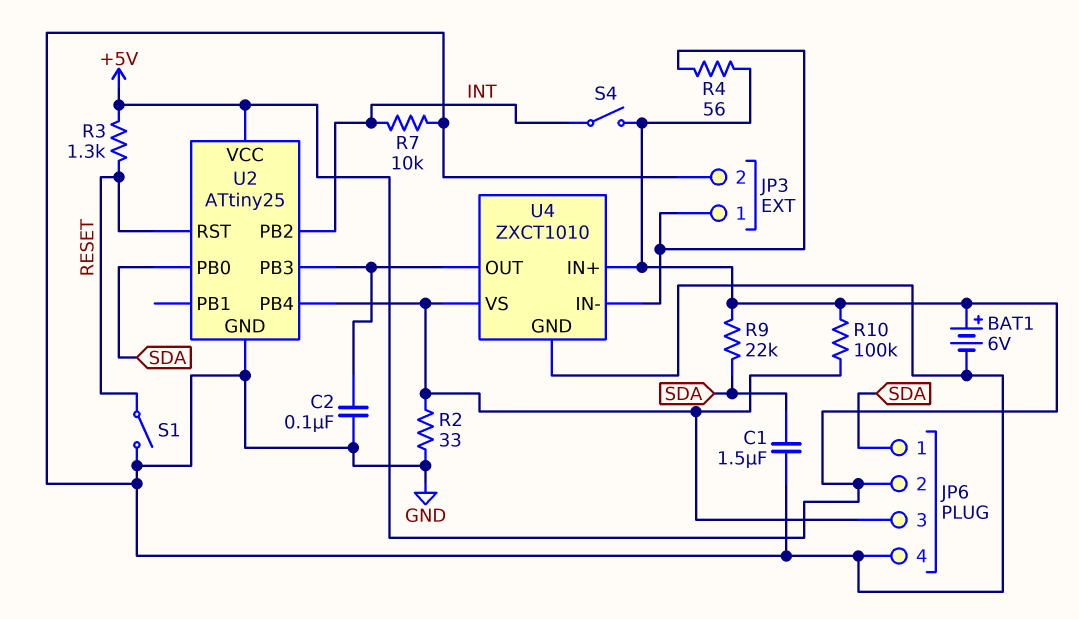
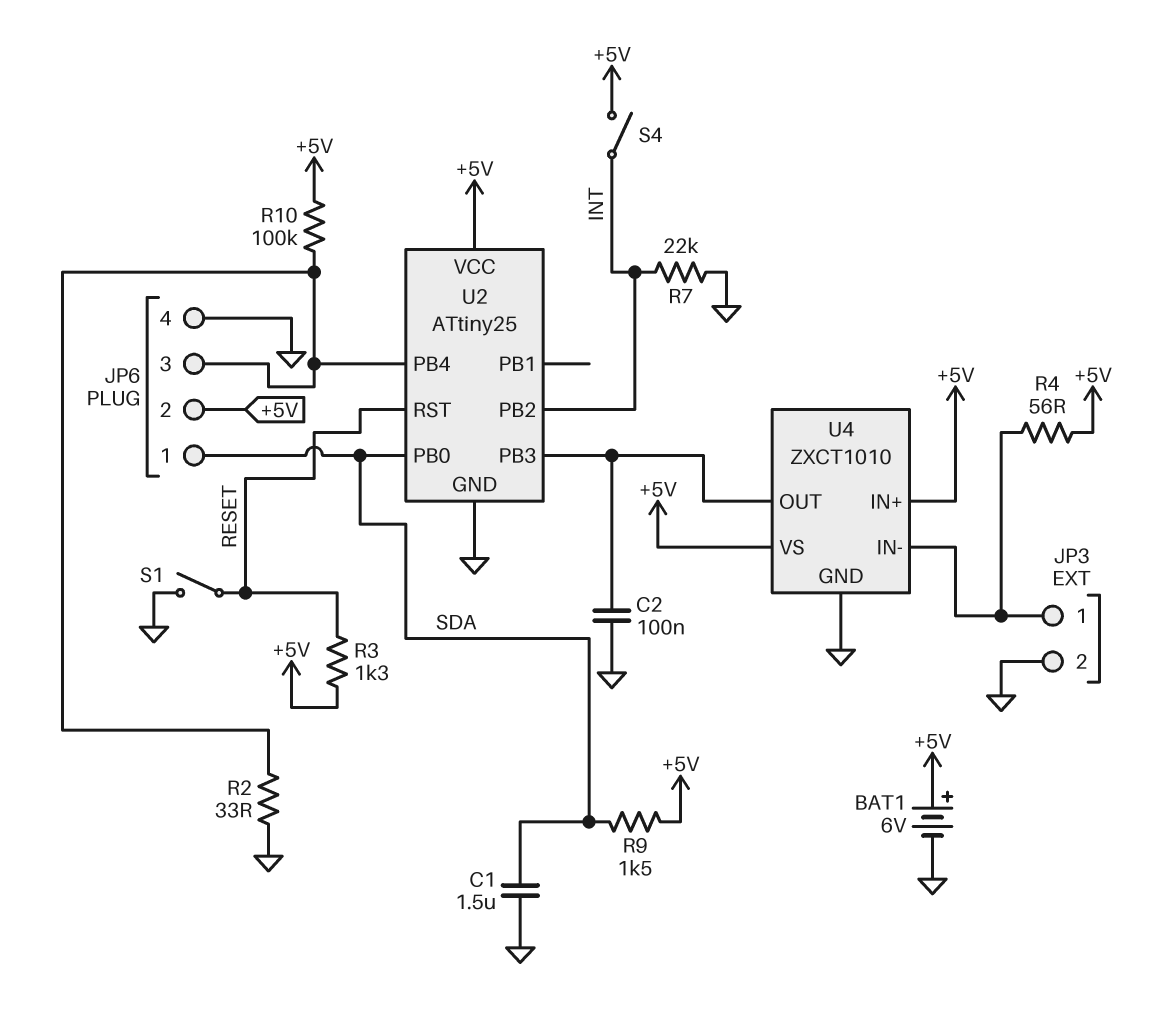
R7: 10k (GND, INT) -> 22k (GND, INT)
R9: 22k (+5V, SDA) -> 1.5k (+5V, SDA)
U4 pin VS: JP6/3 -> +5V

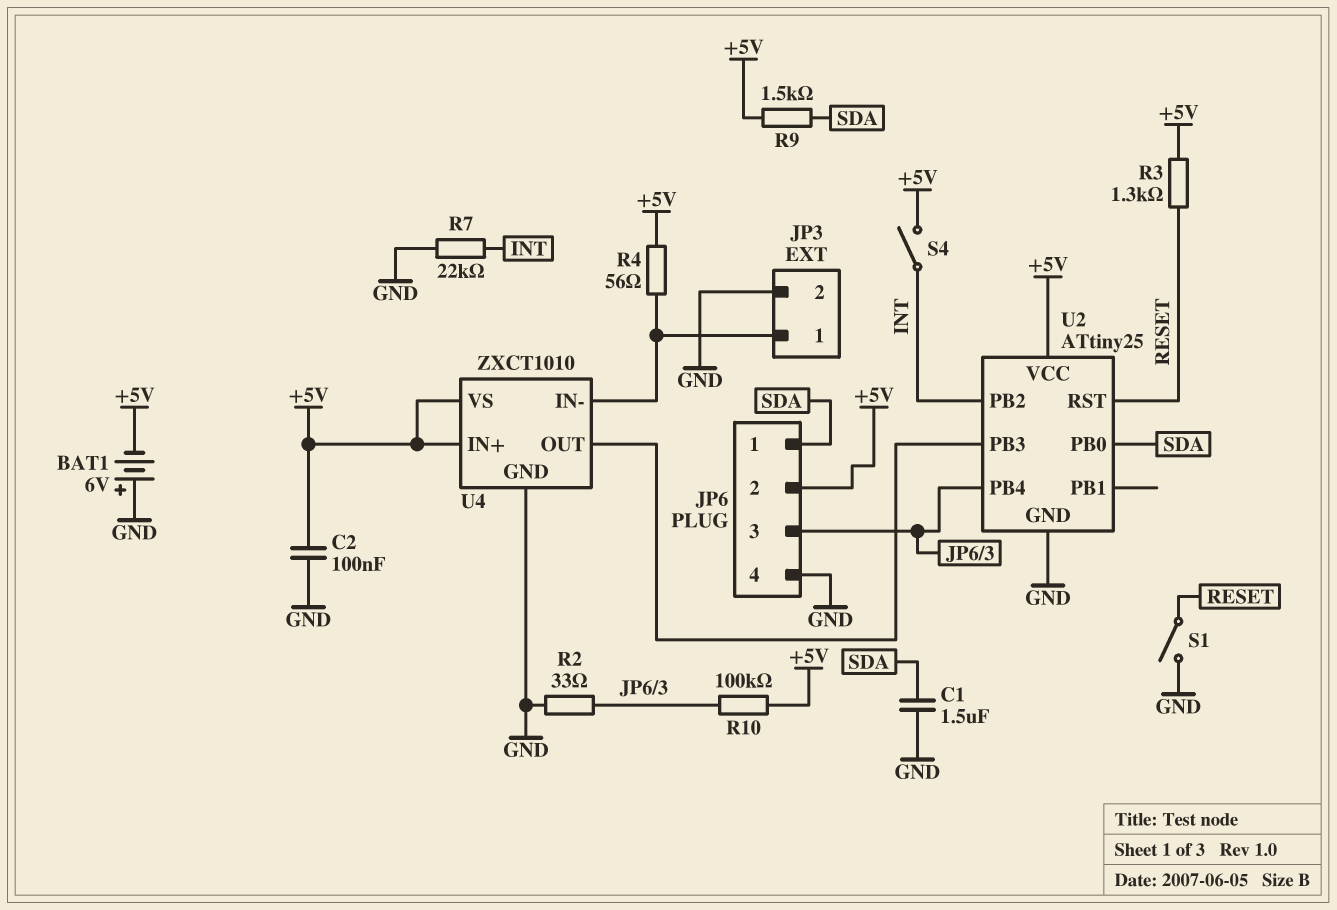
BAT1: 6V (plus +5V, minus GND) -> 6V (plus GND, minus +5V)
C2: 100nF (GND, U2/PB3) -> 100nF (+5V, GND)

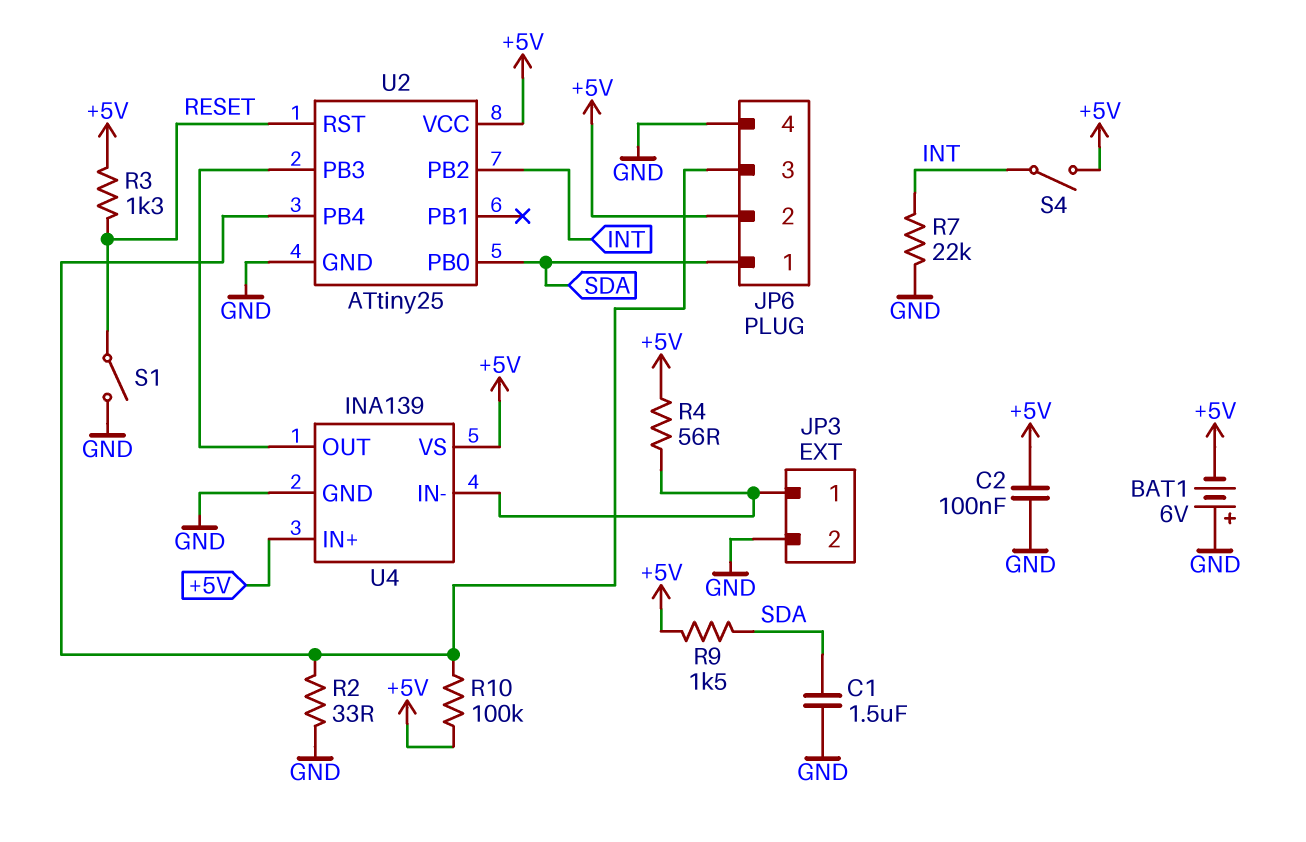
U4: ZXCT1010 -> INA139

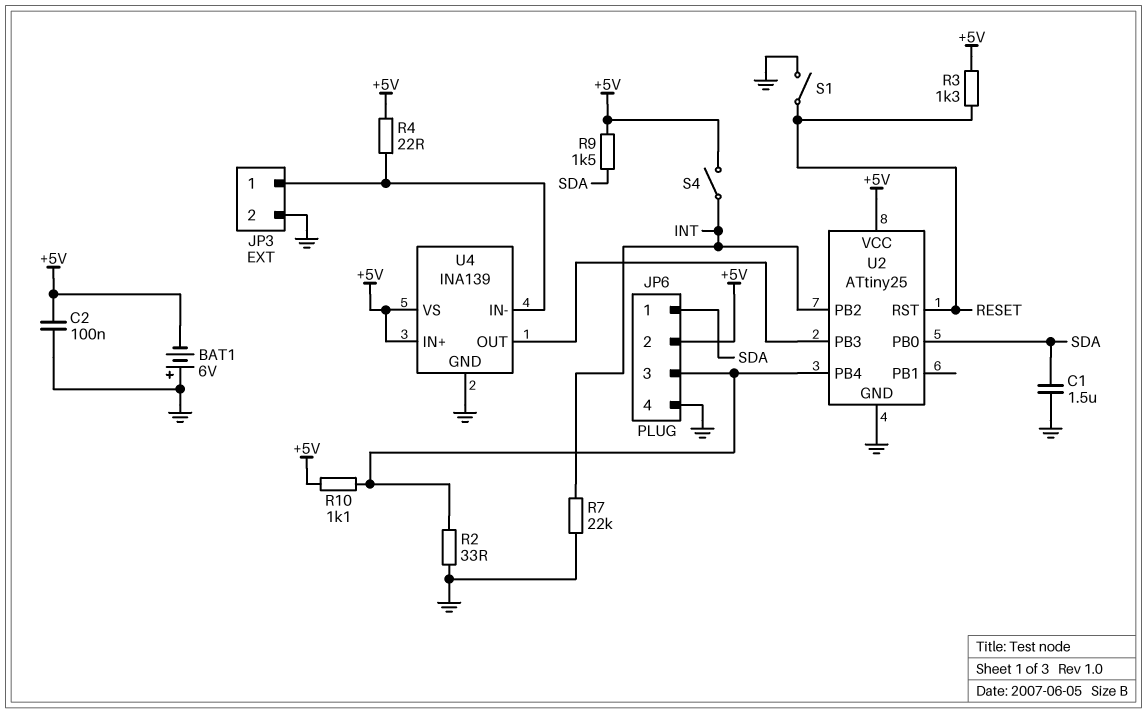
R4: 56 (+5V, JP3/1) -> 22 (+5V, JP3/1)
R10: 100k (+5V, JP6/3) -> 1.1k (+5V, JP6/3)

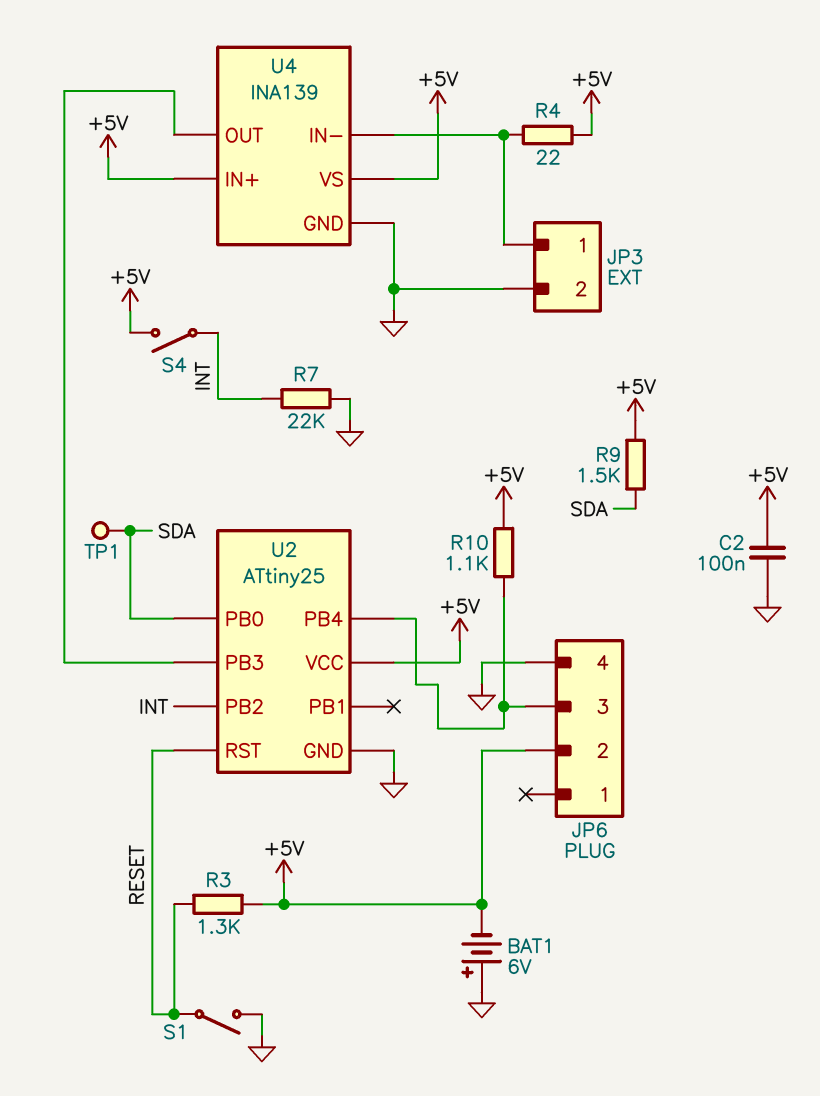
C1: 1.5uF (GND, SDA) -> none
JP6 pin 1: SDA -> none
R2: 33 (GND, JP6/3) -> none
TP1: none -> test point (SDA)

